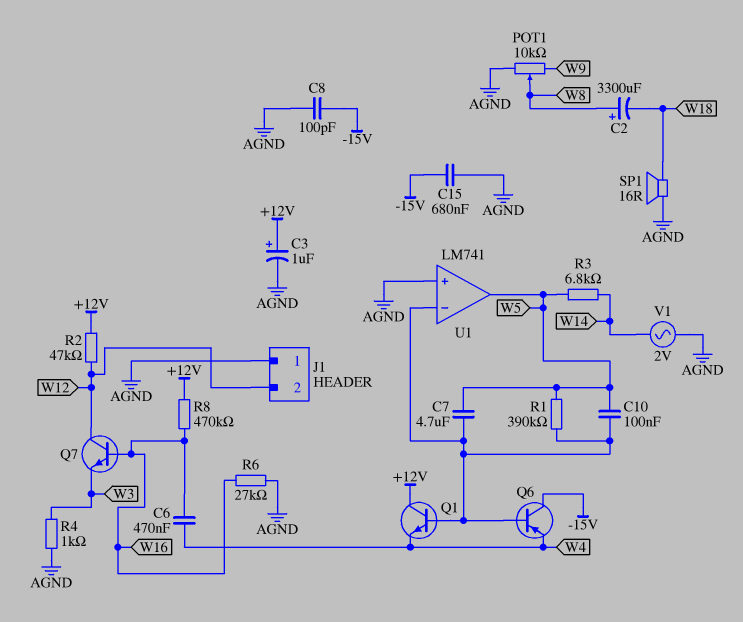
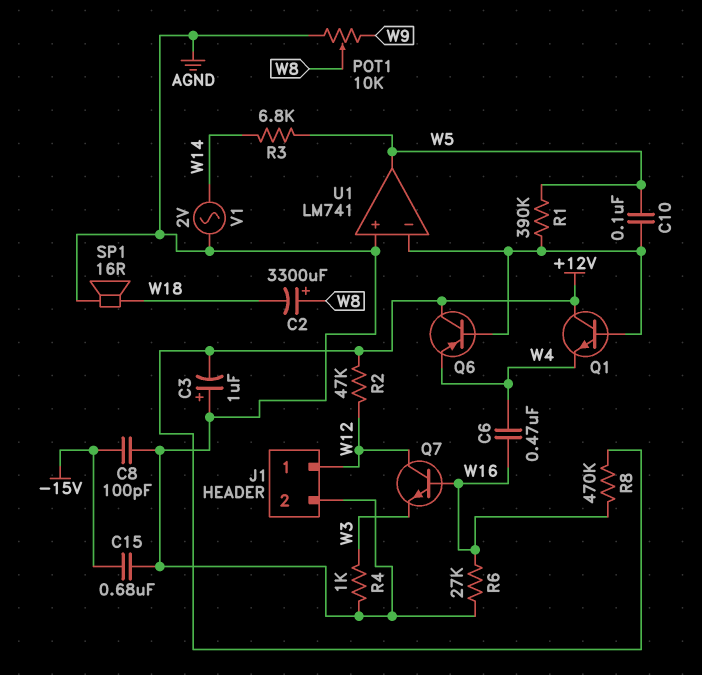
C3: 1uF (plus +12V, minus AGND) -> 1uF (plus AGND, minus +12V)
C7: 4.7uF (U1/in-, W5) -> none
J1 pin 1: AGND -> W12
J1 pin 2: W12 -> AGND
Q6: PNP (B U1/in-, C -15V, E W4) -> PNP (B U1/in-, C +12V, E W4)

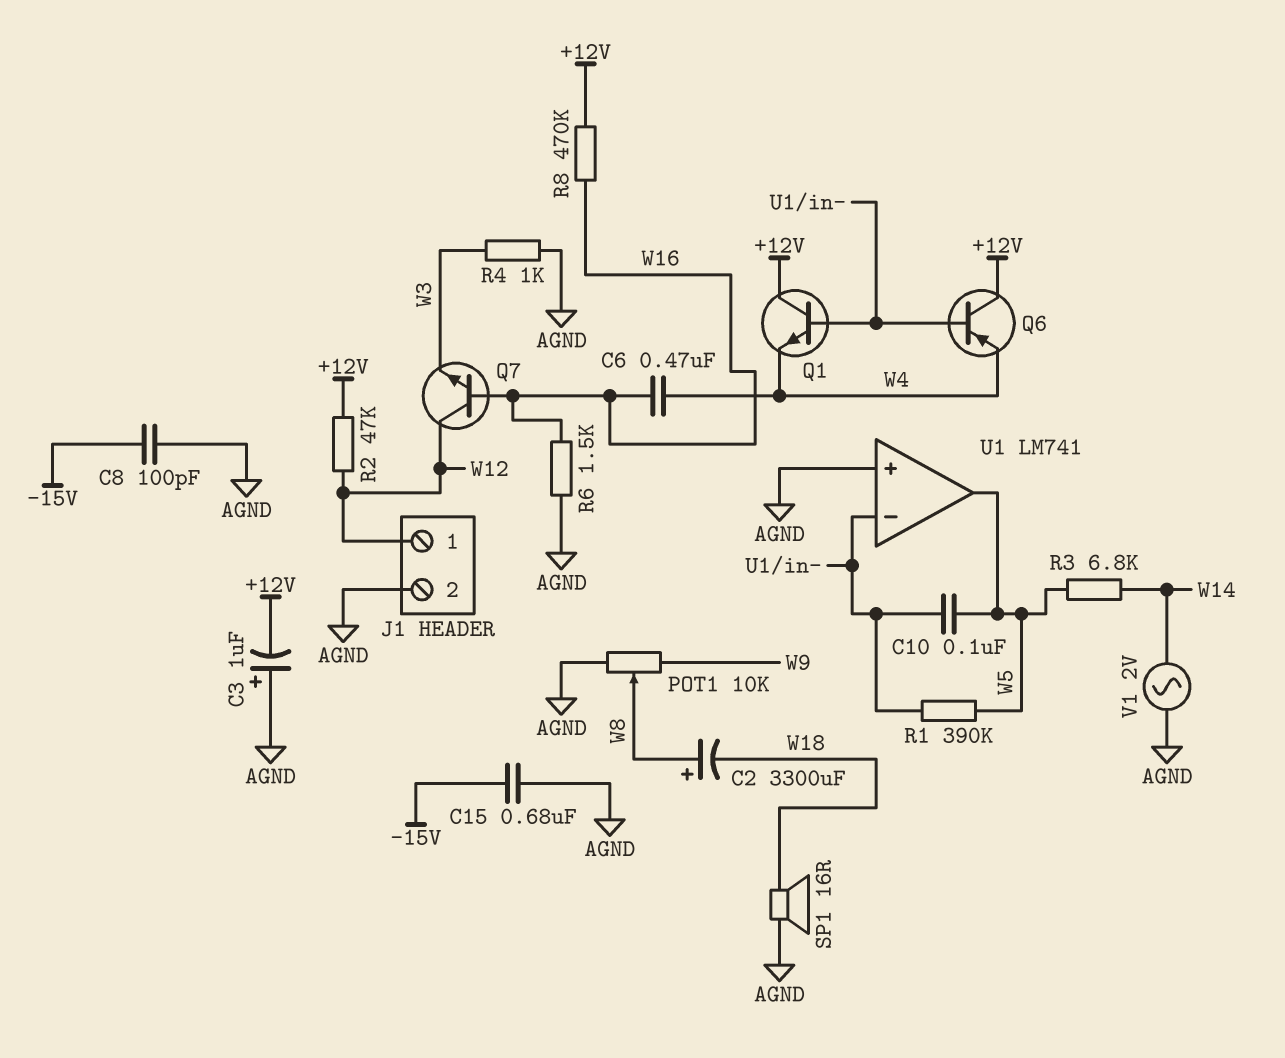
R6: 27k (AGND, W16) -> 1.5k (AGND, W16)

